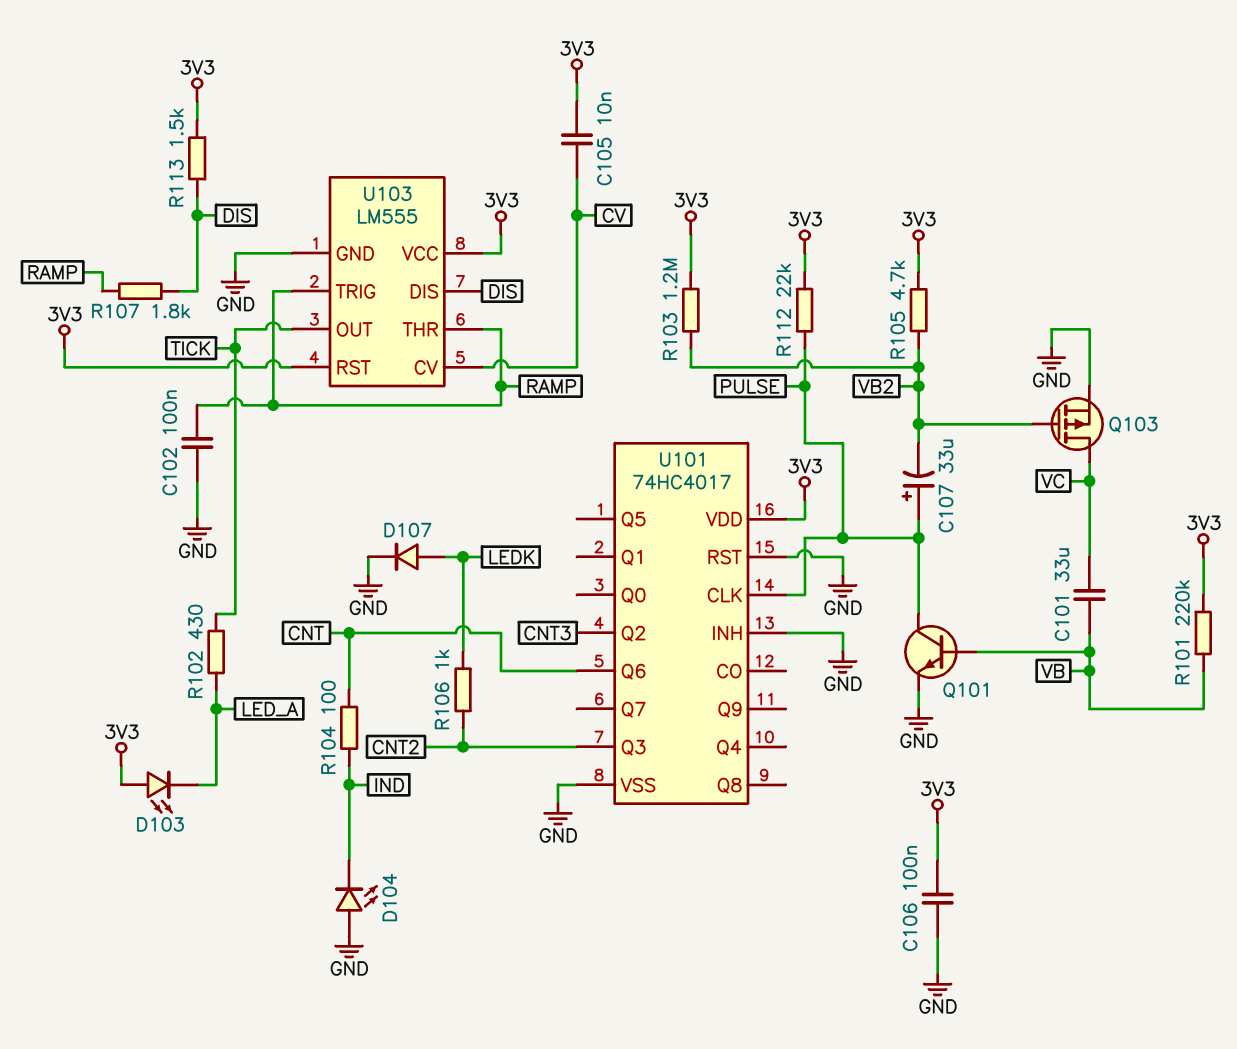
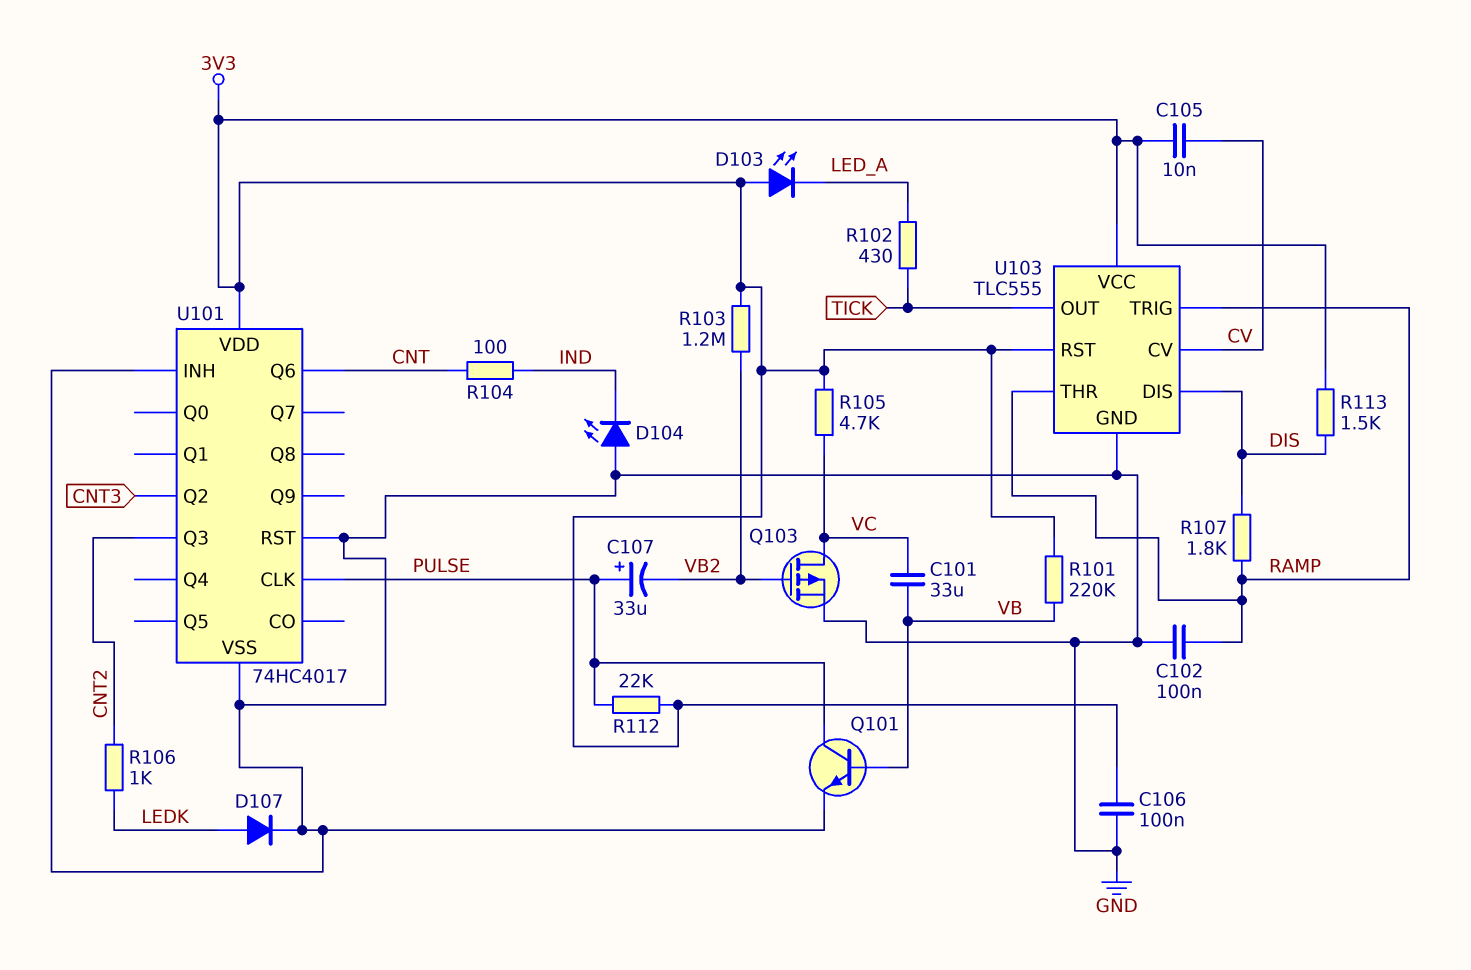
R105: 4.7k (3V3, VB2) -> 4.7k (3V3, VC)
U103: LM555 -> TLC555

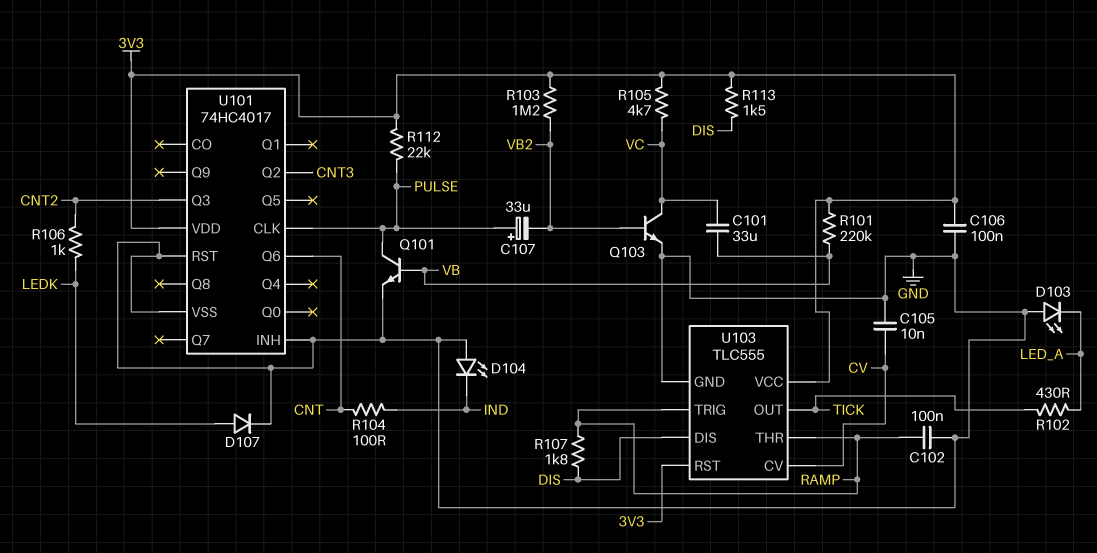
C105: 10nF (3V3, CV) -> 10nF (CV, GND)
D103: LED (A 3V3, K LED_A) -> LED (A GND, K LED_A)
Q103: PMOS (G VB2, D VC, S GND) -> NPN (B VB2, C VC, E GND)

